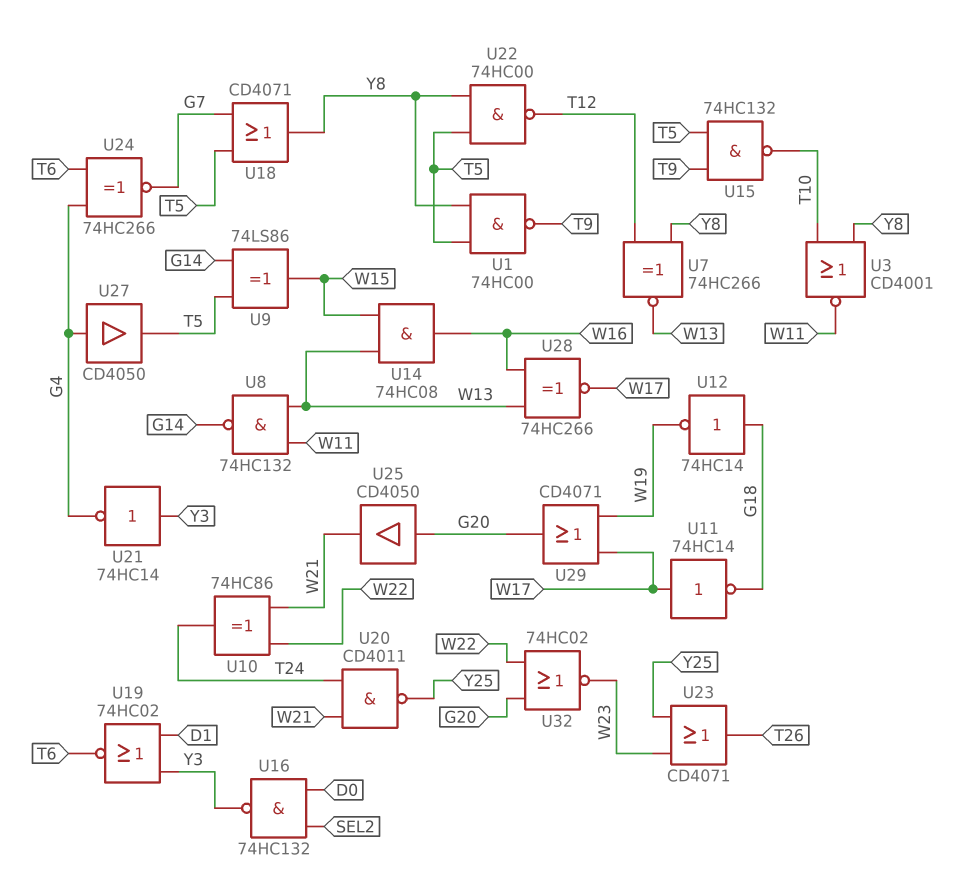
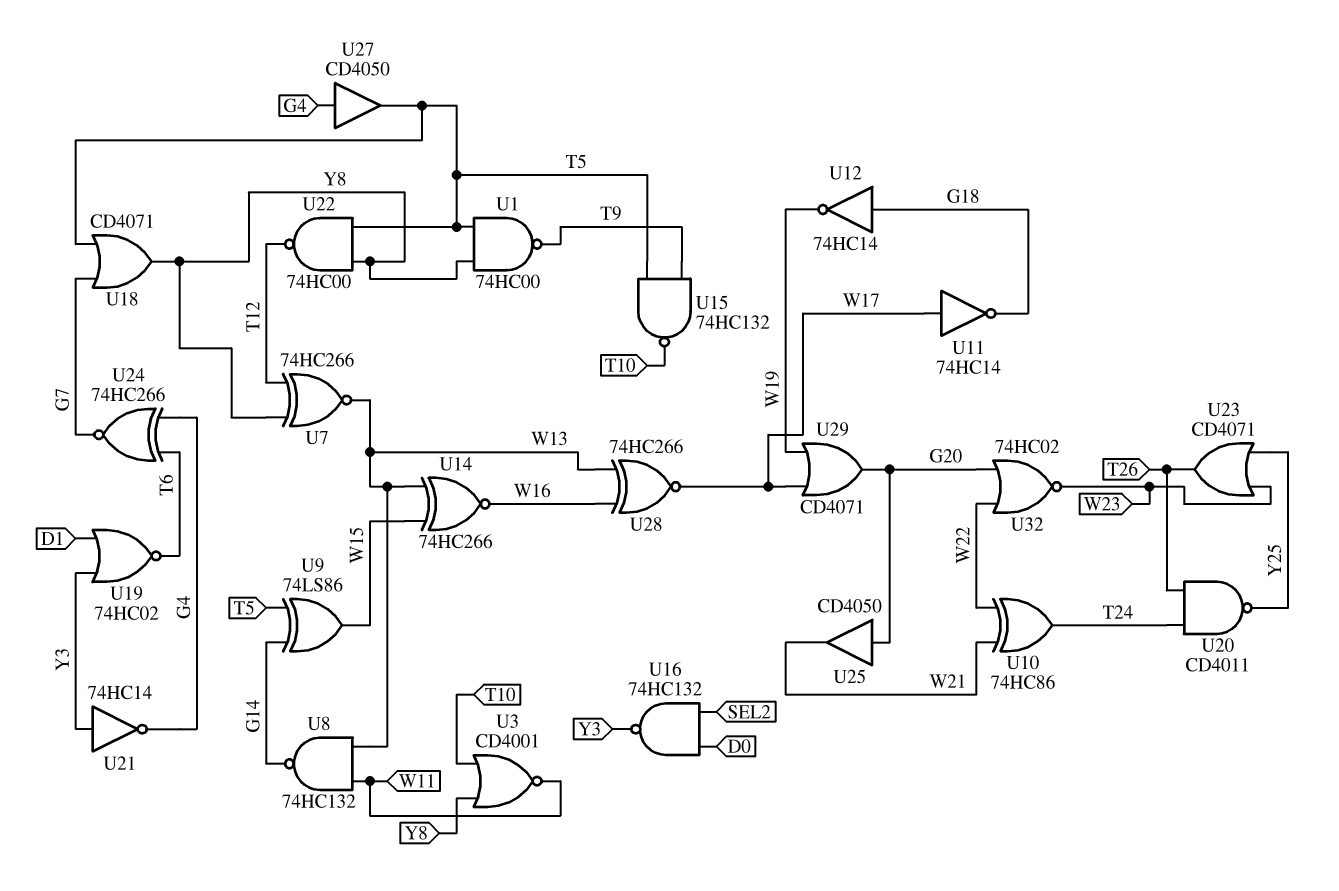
U14: AND 74HC08 (in W13, in W15, out W16) -> XNOR 74HC266 (in W13, in W15, out W16)
U20: NAND CD4011 (in T24, in W21, out Y25) -> NAND CD4011 (in T24, in T26, out Y25)

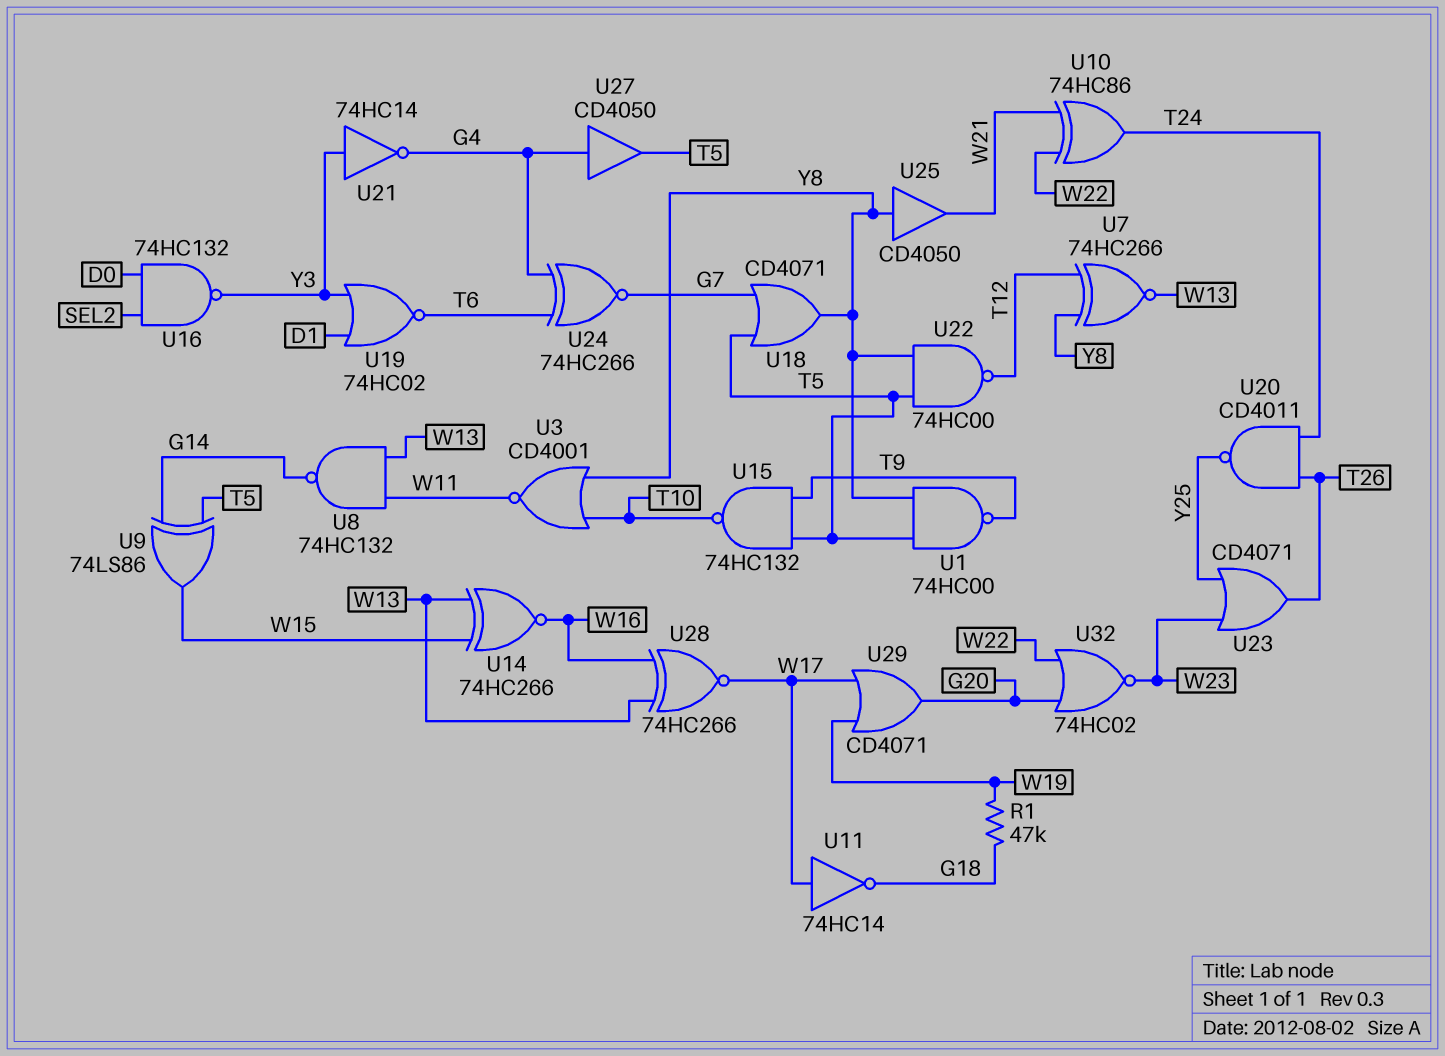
R1: none -> 47k (G18, W19)
U12: NOT 74HC14 (in G18, out W19) -> none
U25: buffer CD4050 (in G20, out W21) -> buffer CD4050 (in Y8, out W21)

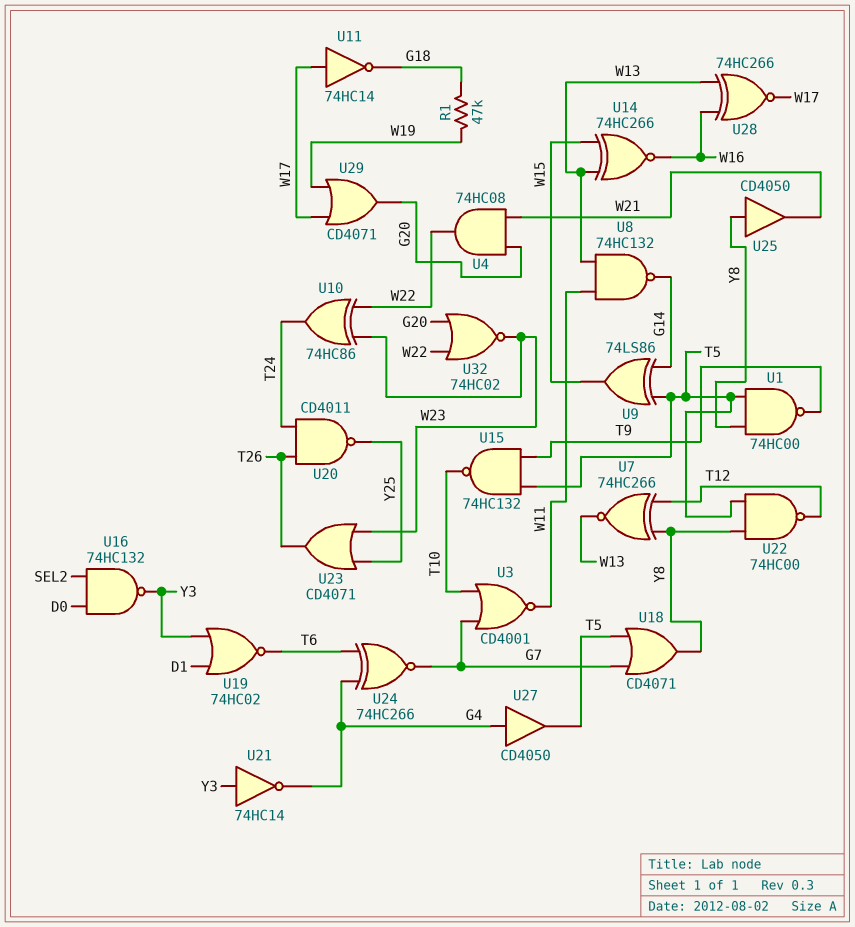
U3: NOR CD4001 (in T10, in Y8, out W11) -> NOR CD4001 (in G7, in T10, out W11)
U4: none -> AND 74HC08 (in G20, in W21, out W22)
U10: XOR 74HC86 (in W21, in W22, out T24) -> XOR 74HC86 (in W22, in W23, out T24)

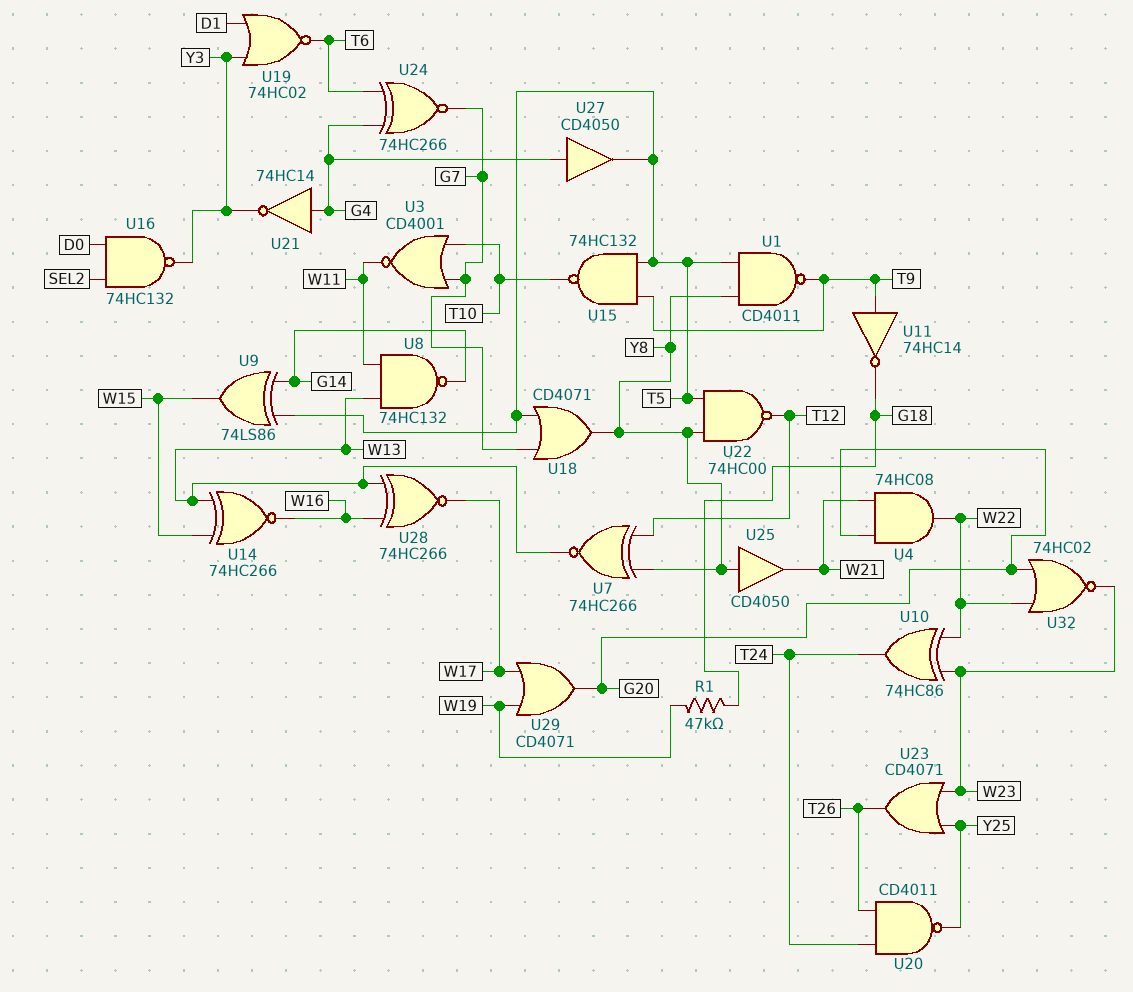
U1: NAND 74HC00 (in T5, in Y8, out T9) -> NAND CD4011 (in T5, in Y8, out T9)
U11: NOT 74HC14 (in W17, out G18) -> NOT 74HC14 (in T9, out G18)
U21: NOT 74HC14 (in Y3, out G4) -> NOT 74HC14 (in G4, out Y3)

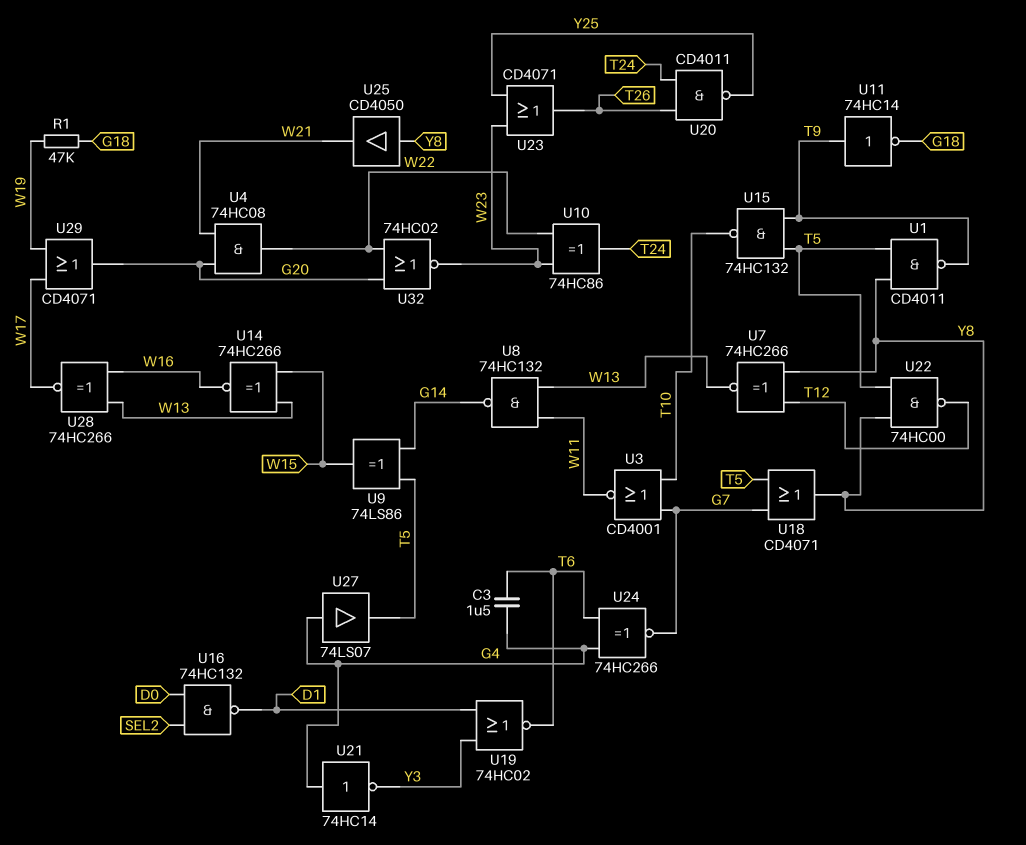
C3: none -> 1.5uF (G4, T6)
U16: NAND 74HC132 (in D0, in SEL2, out Y3) -> NAND 74HC132 (in D0, in SEL2, out D1)
U27: buffer CD4050 (in G4, out T5) -> buffer 74LS07 (in G4, out T5)

